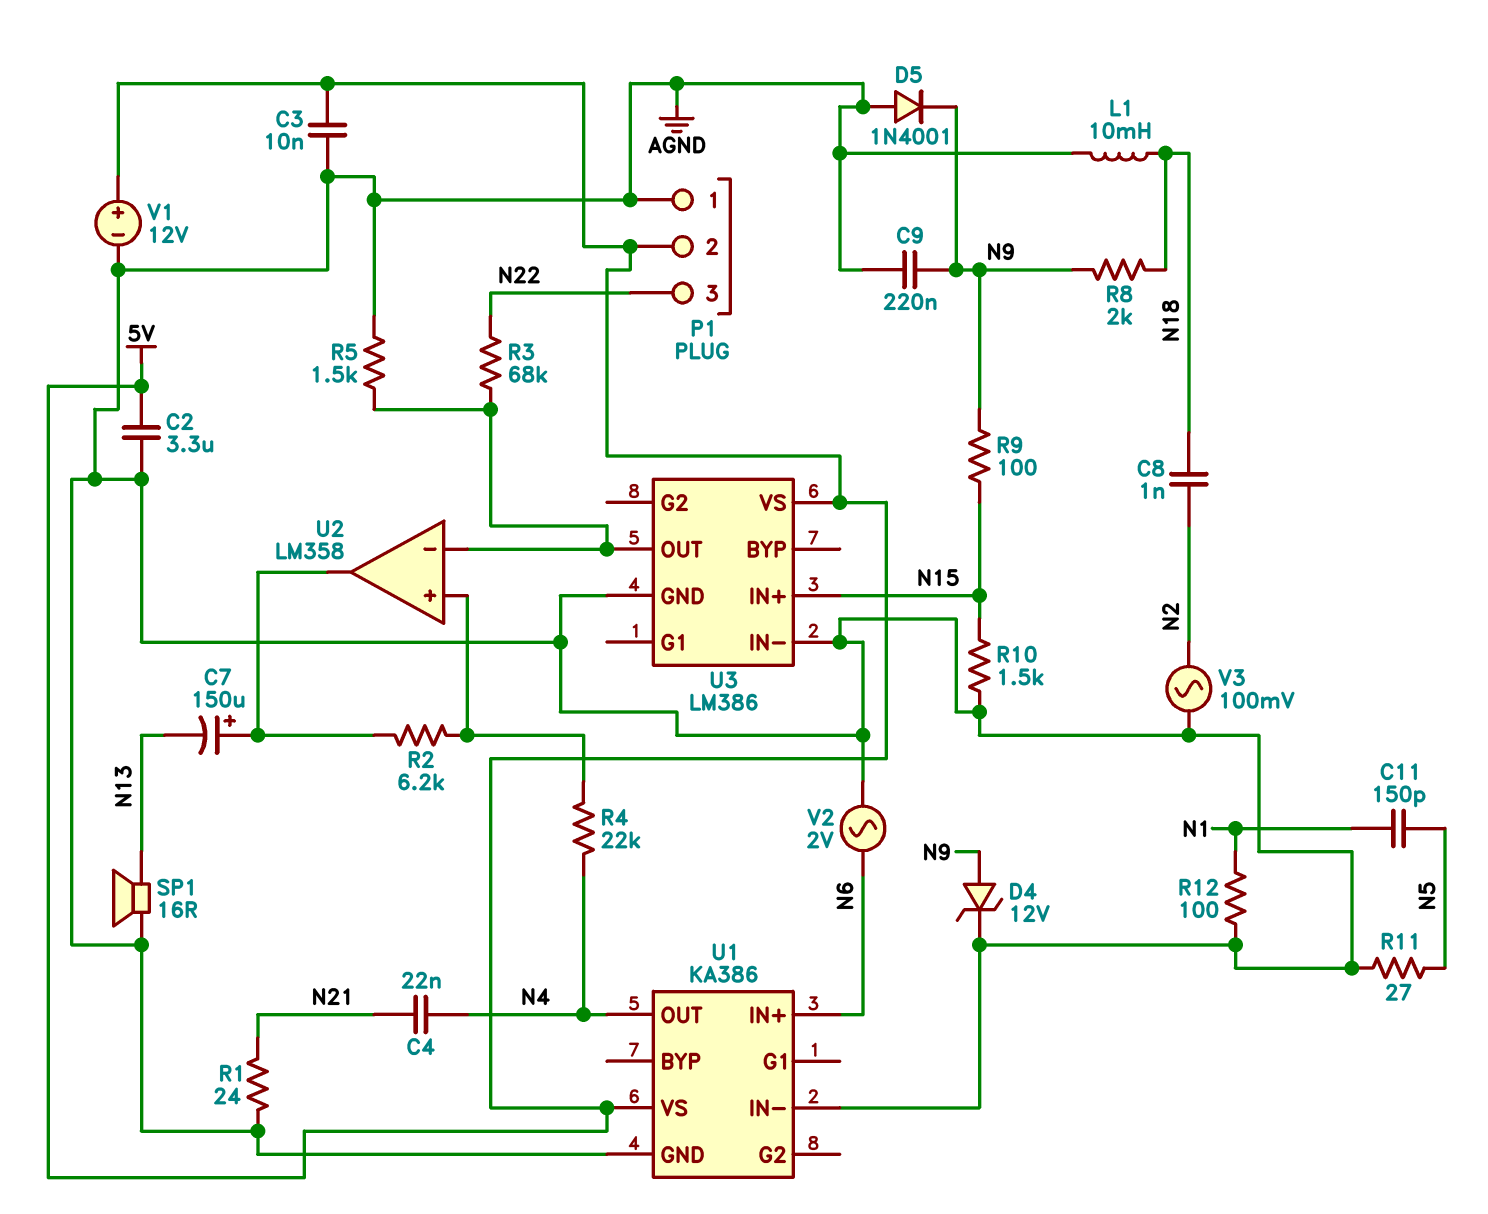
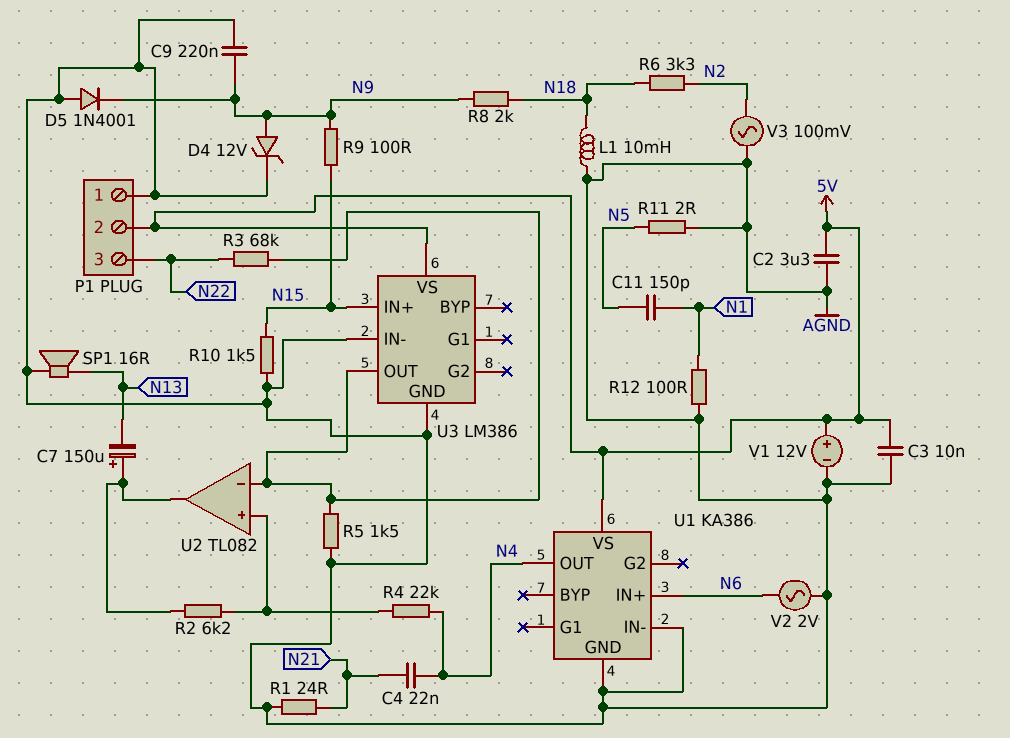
C8: 1nF (N2, N18) -> none
R6: none -> 3.3k (N2, N18)
R11: 27 (AGND, N5) -> 2 (AGND, N5)
U2: LM358 -> TL082

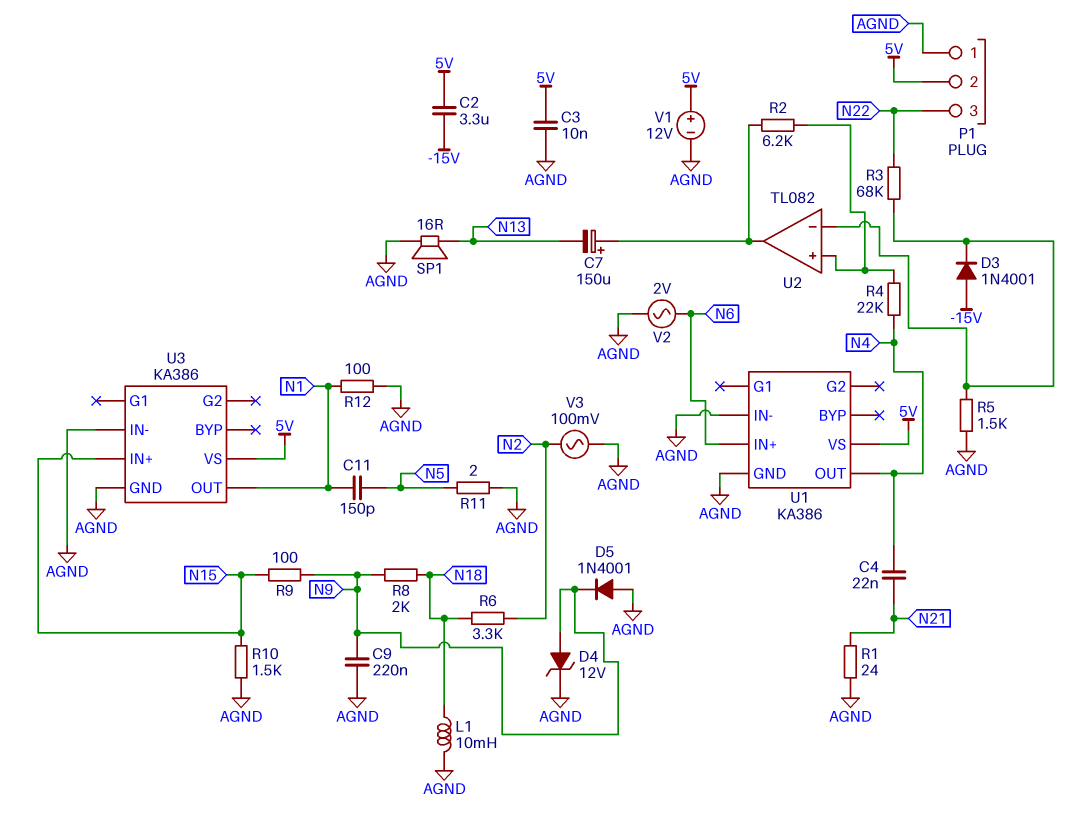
C2: 3.3uF (5V, AGND) -> 3.3uF (-15V, 5V)
D3: none -> diode 1N4001 (A -15V, K U2/in-)
U3: LM386 -> KA386
U3 pin OUT: U2/in- -> N1

